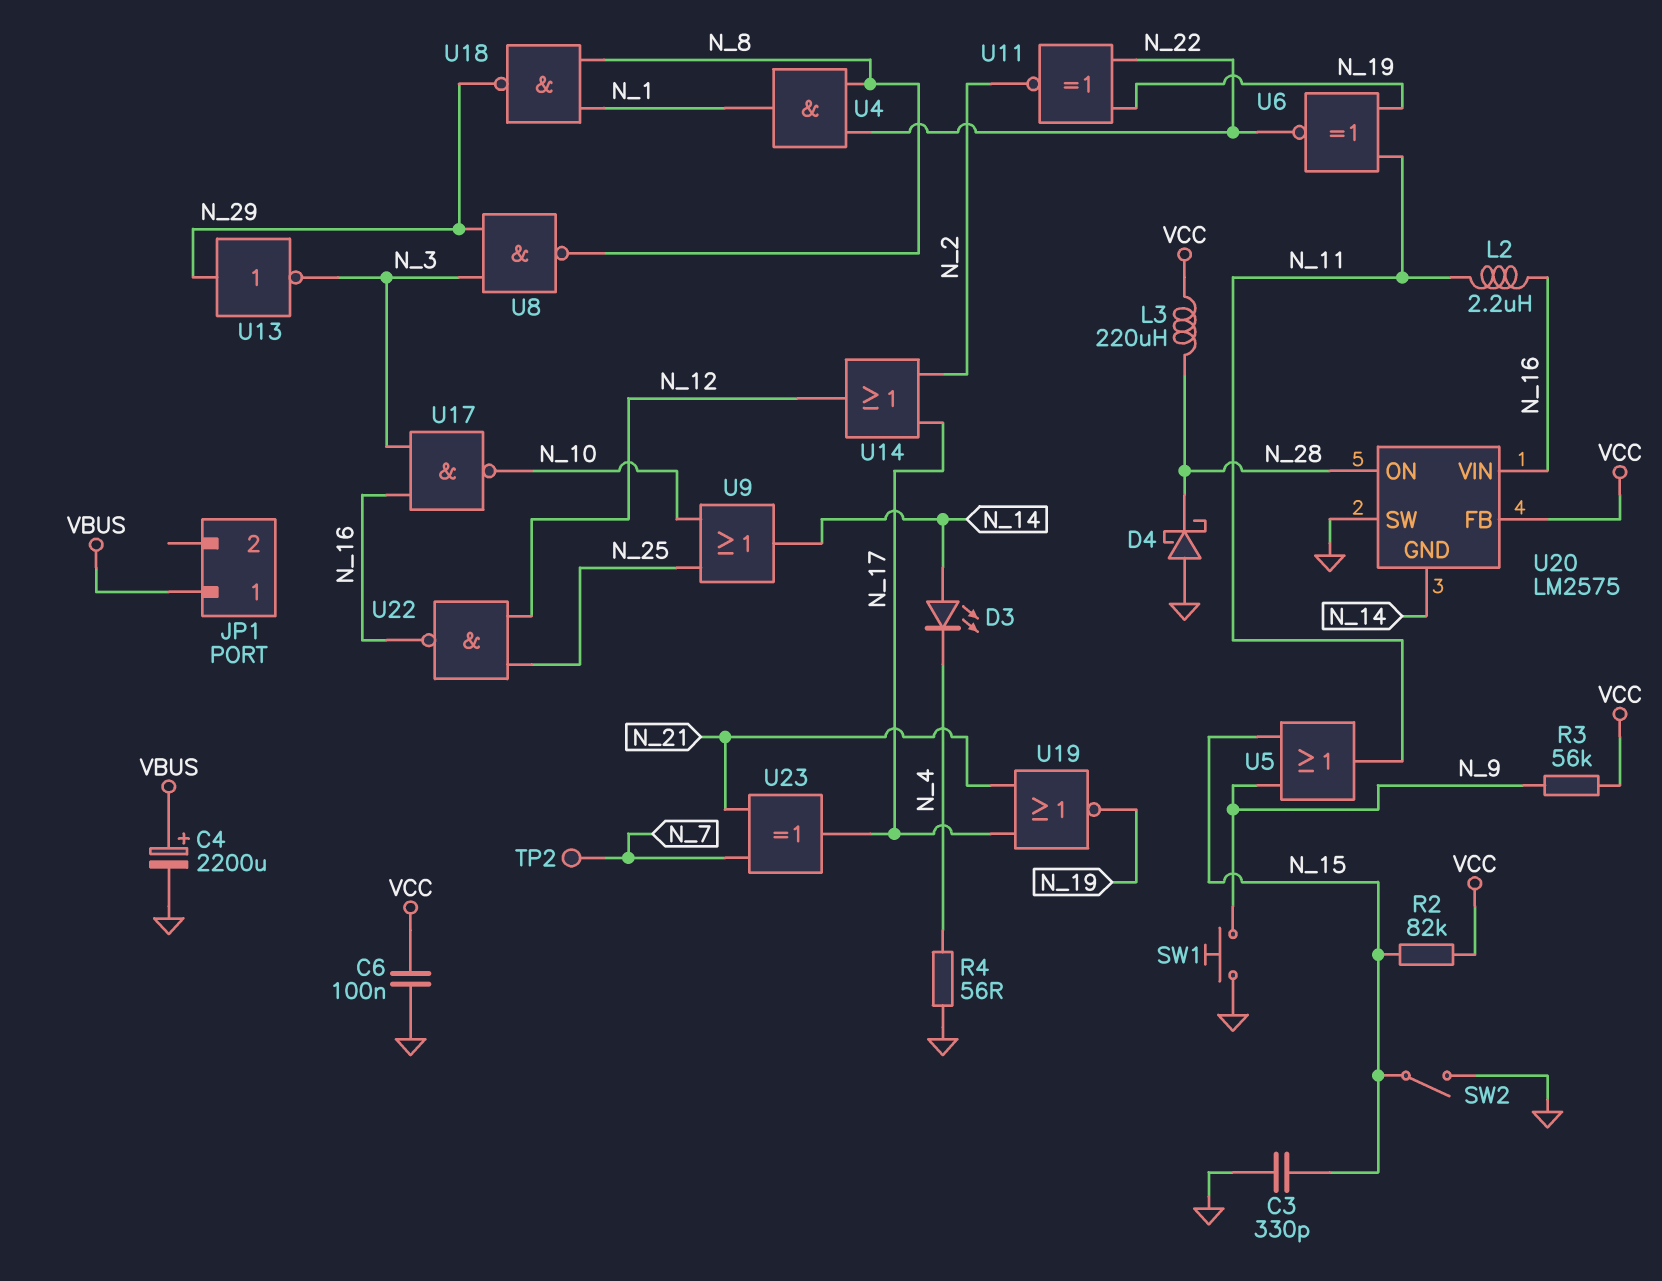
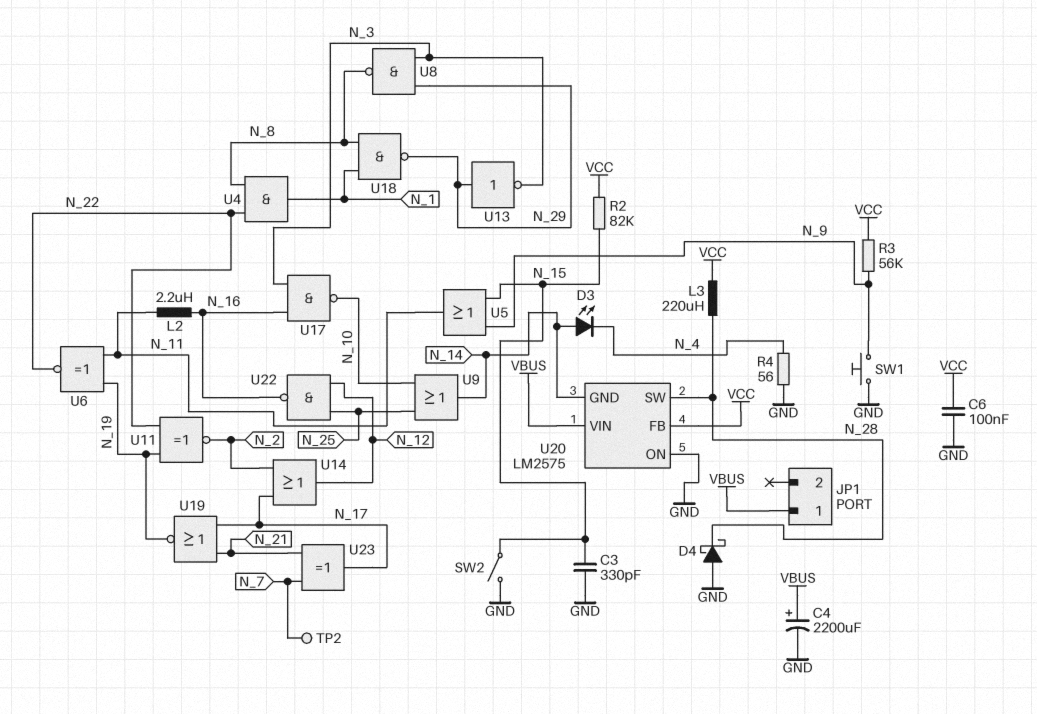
U20 pin ON: N_28 -> GND
U20 pin SW: GND -> N_28
U20 pin VIN: N_16 -> VBUS

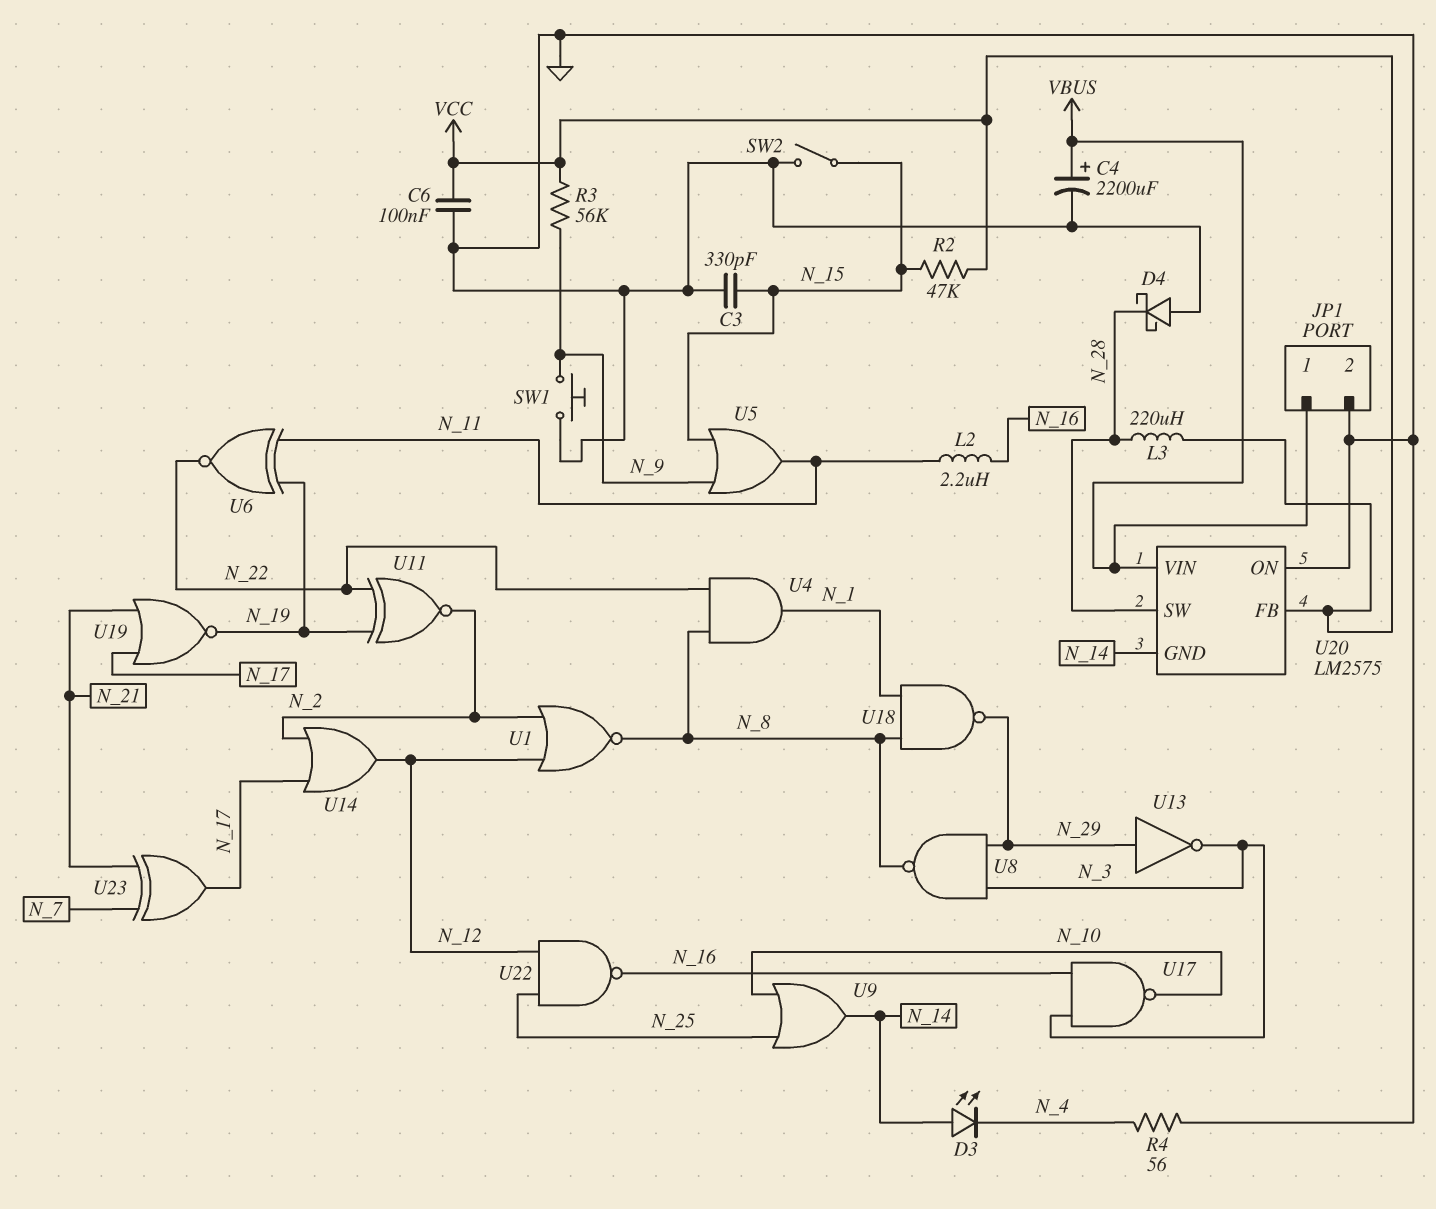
JP1 pin 2: none -> GND
R2: 82k (N_15, VCC) -> 47k (N_15, VCC)
TP2: test point (N_7) -> none
U1: none -> NOR (in N_2, in N_12, out N_8)

